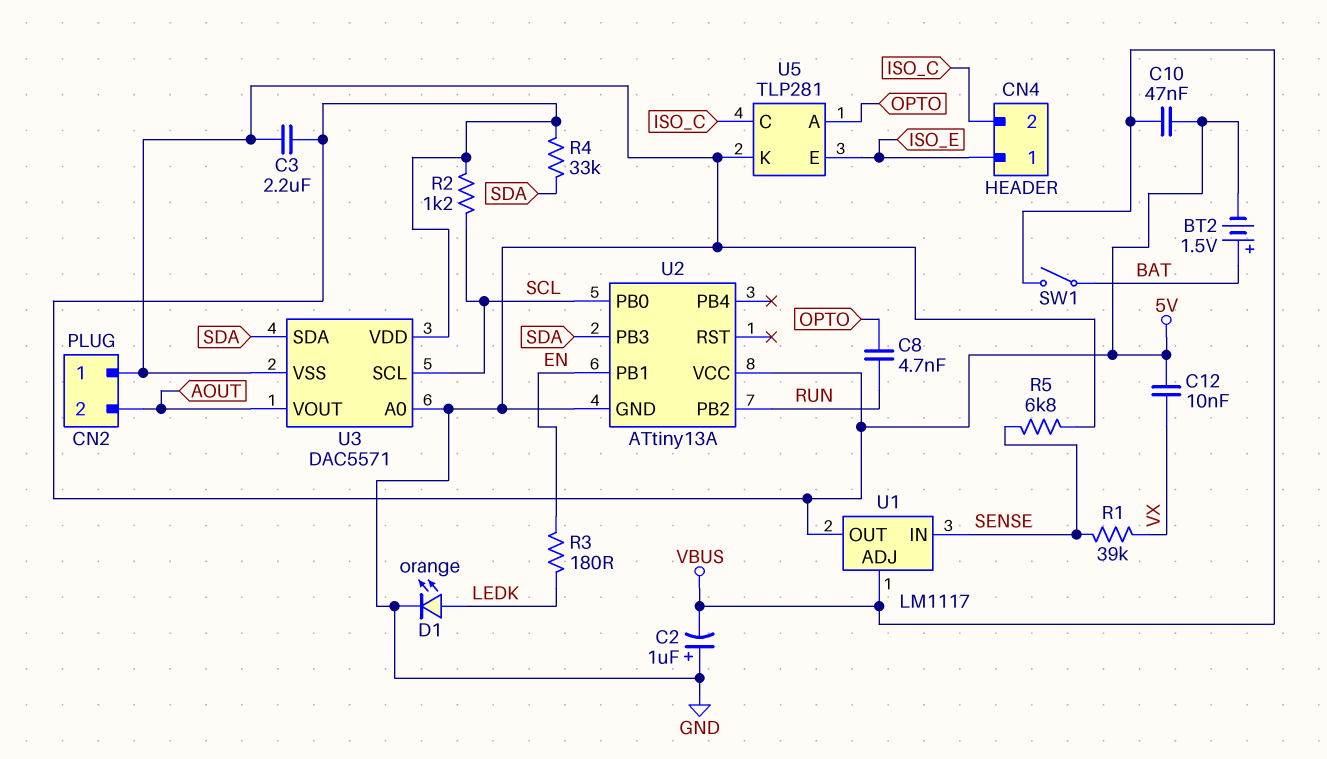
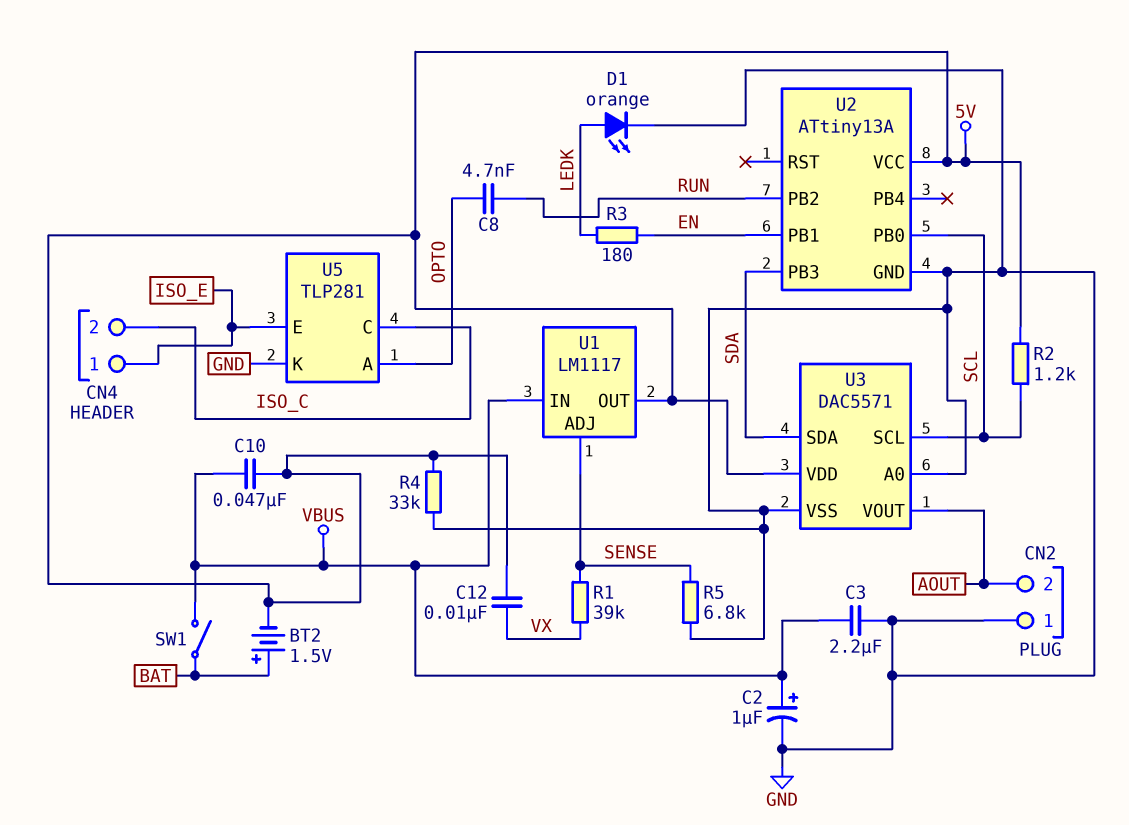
C2: 1uF (plus GND, minus VBUS) -> 1uF (plus VBUS, minus GND)
C3: 2.2uF (5V, GND) -> 2.2uF (GND, VBUS)
R4: 33k (5V, SDA) -> 33k (5V, GND)
U1 pin ADJ: VBUS -> SENSE
U1 pin IN: SENSE -> VBUS

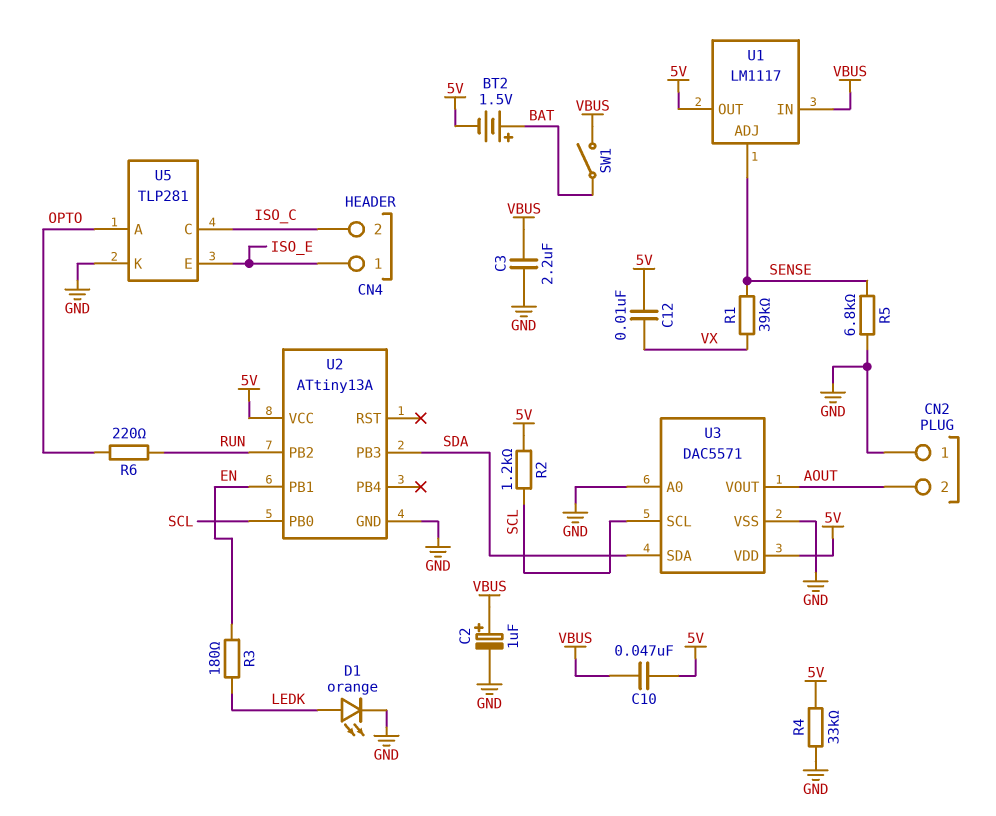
C8: 4.7nF (OPTO, RUN) -> none
R6: none -> 220 (OPTO, RUN)

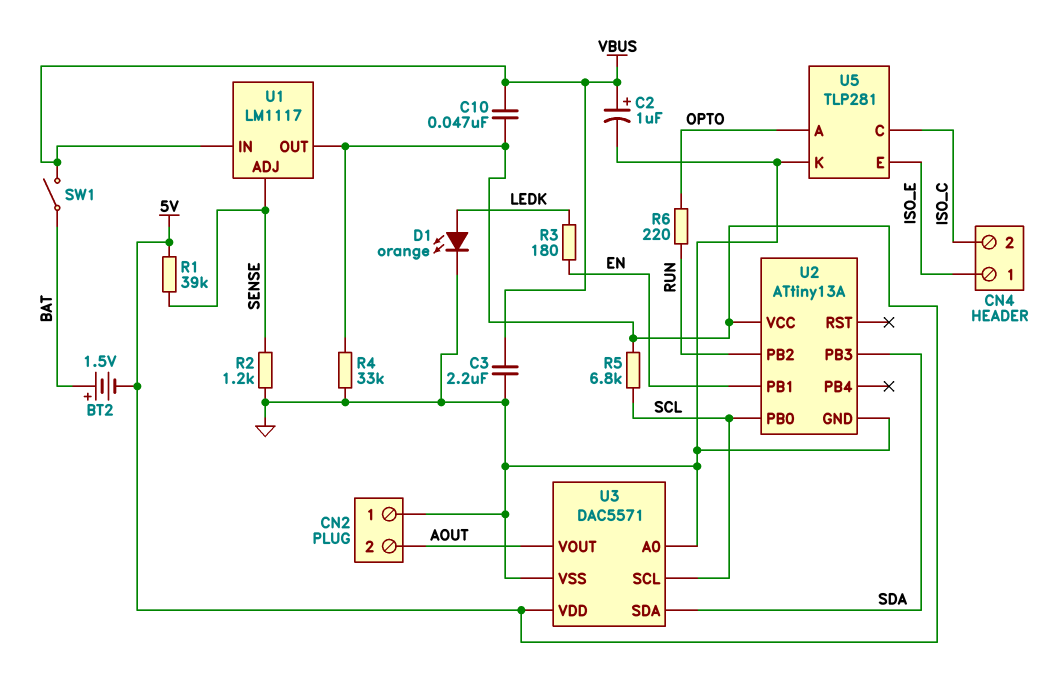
C12: 10nF (5V, VX) -> none
R1: 39k (SENSE, VX) -> 39k (5V, SENSE)
R2: 1.2k (5V, SCL) -> 1.2k (GND, SENSE)
R5: 6.8k (GND, SENSE) -> 6.8k (5V, SCL)

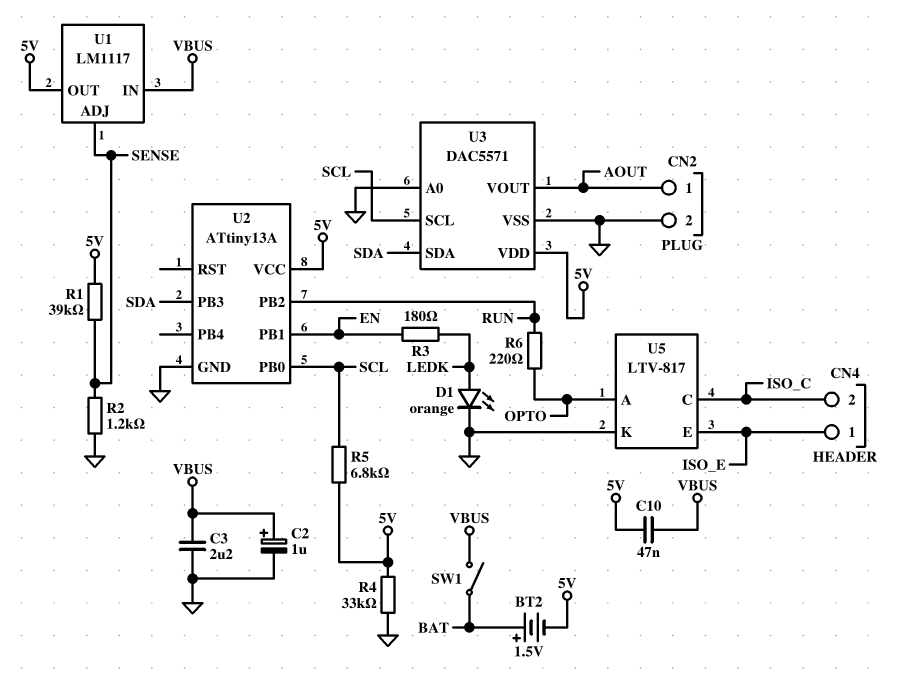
CN2 pin 1: GND -> AOUT
CN2 pin 2: AOUT -> GND
U5: TLP281 -> LTV-817

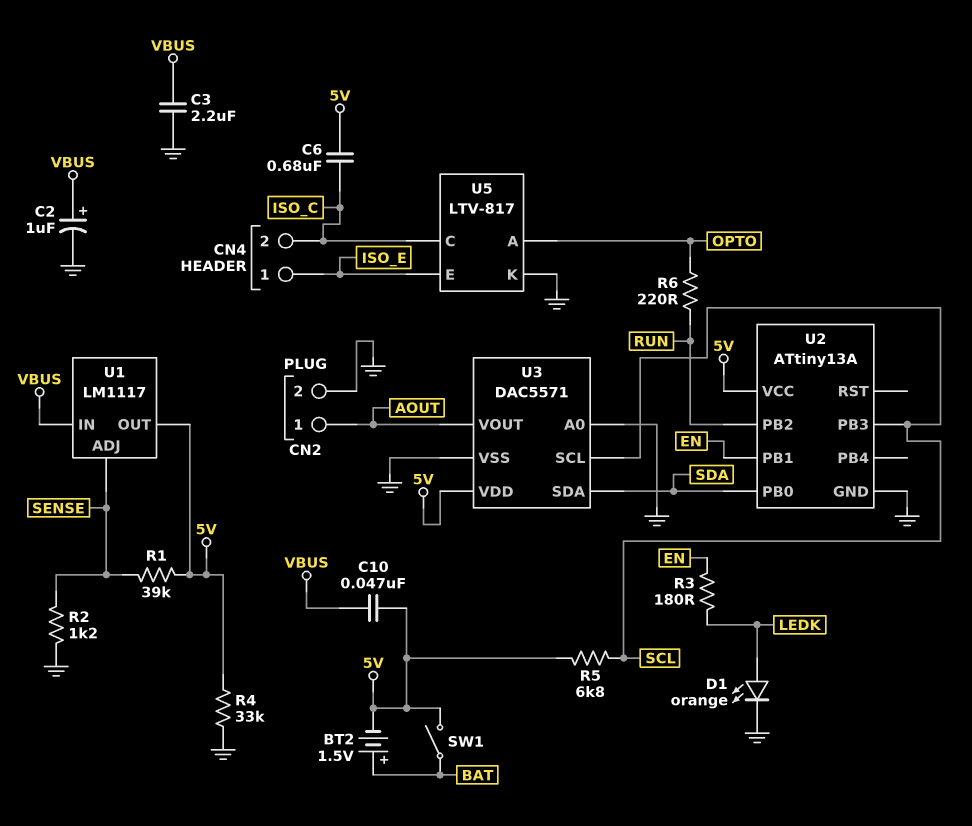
C6: none -> 680nF (5V, ISO_C)
SW1: switch (BAT, VBUS) -> switch (5V, BAT)
U2 pin PB0: SCL -> SDA
U2 pin PB3: SDA -> SCL

